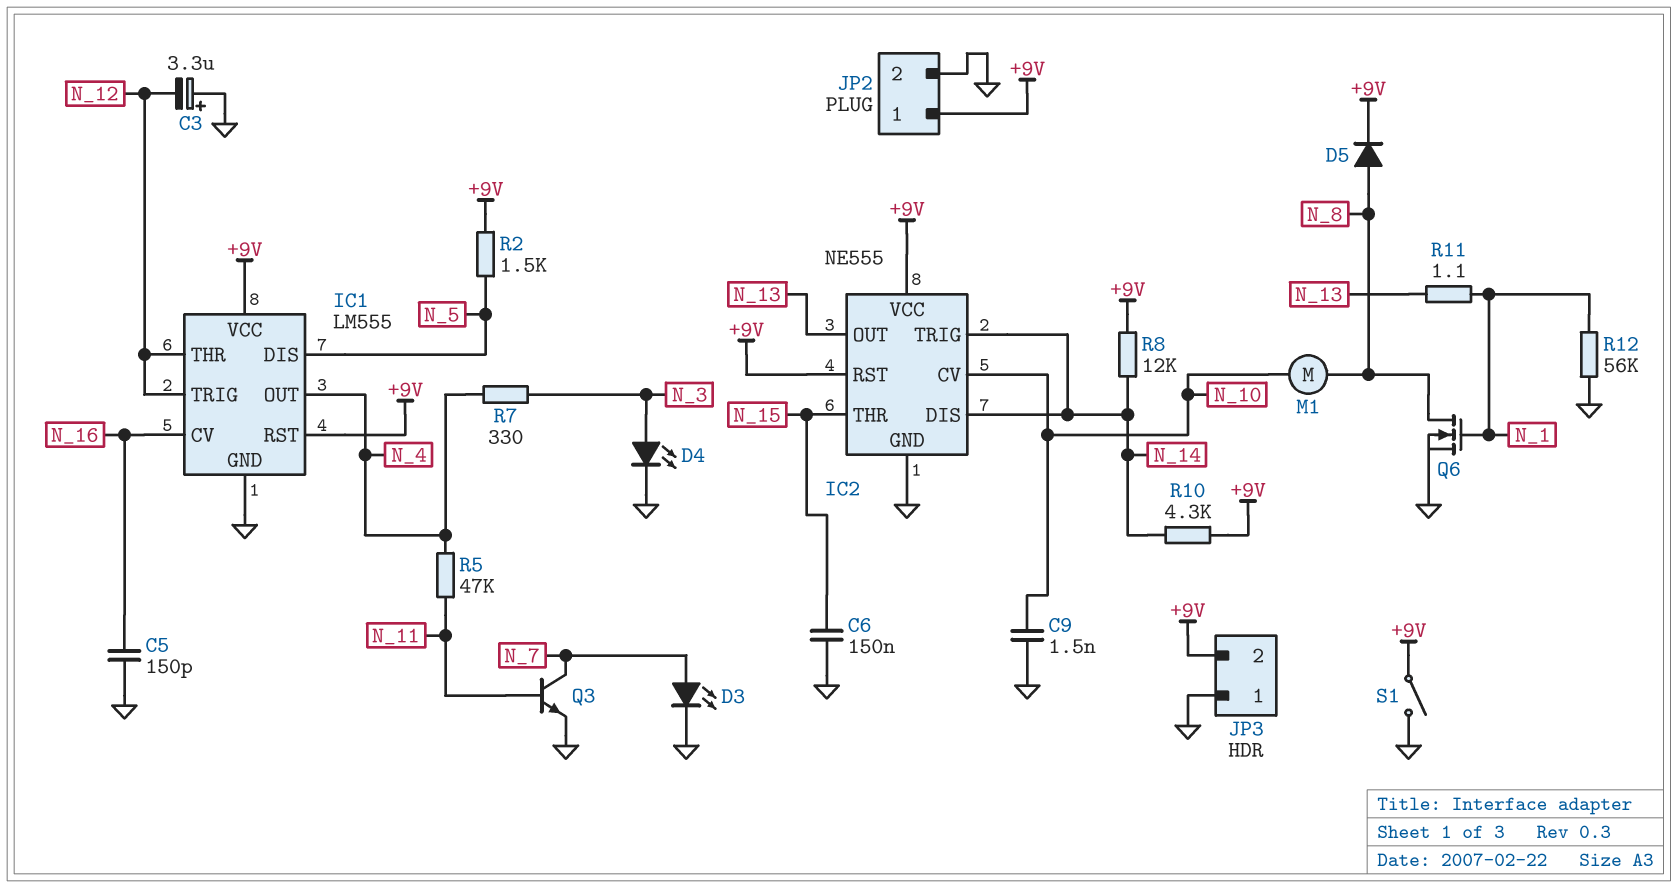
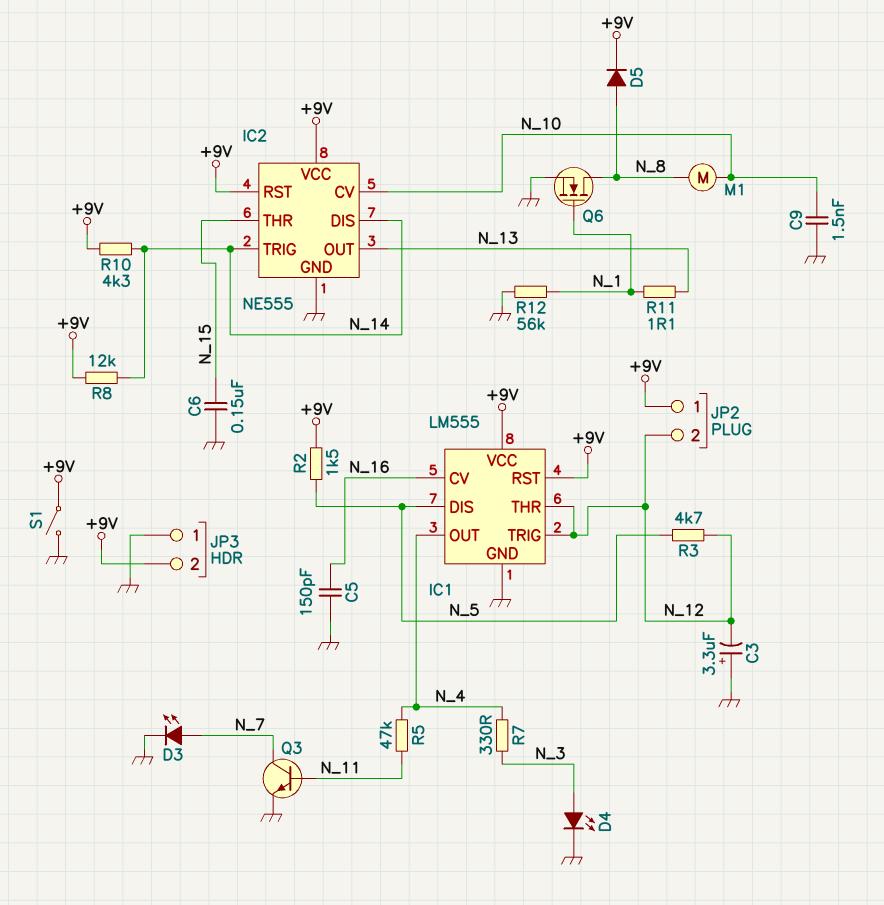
JP2 pin 2: GND -> N_12
R3: none -> 4.7k (N_5, N_12)

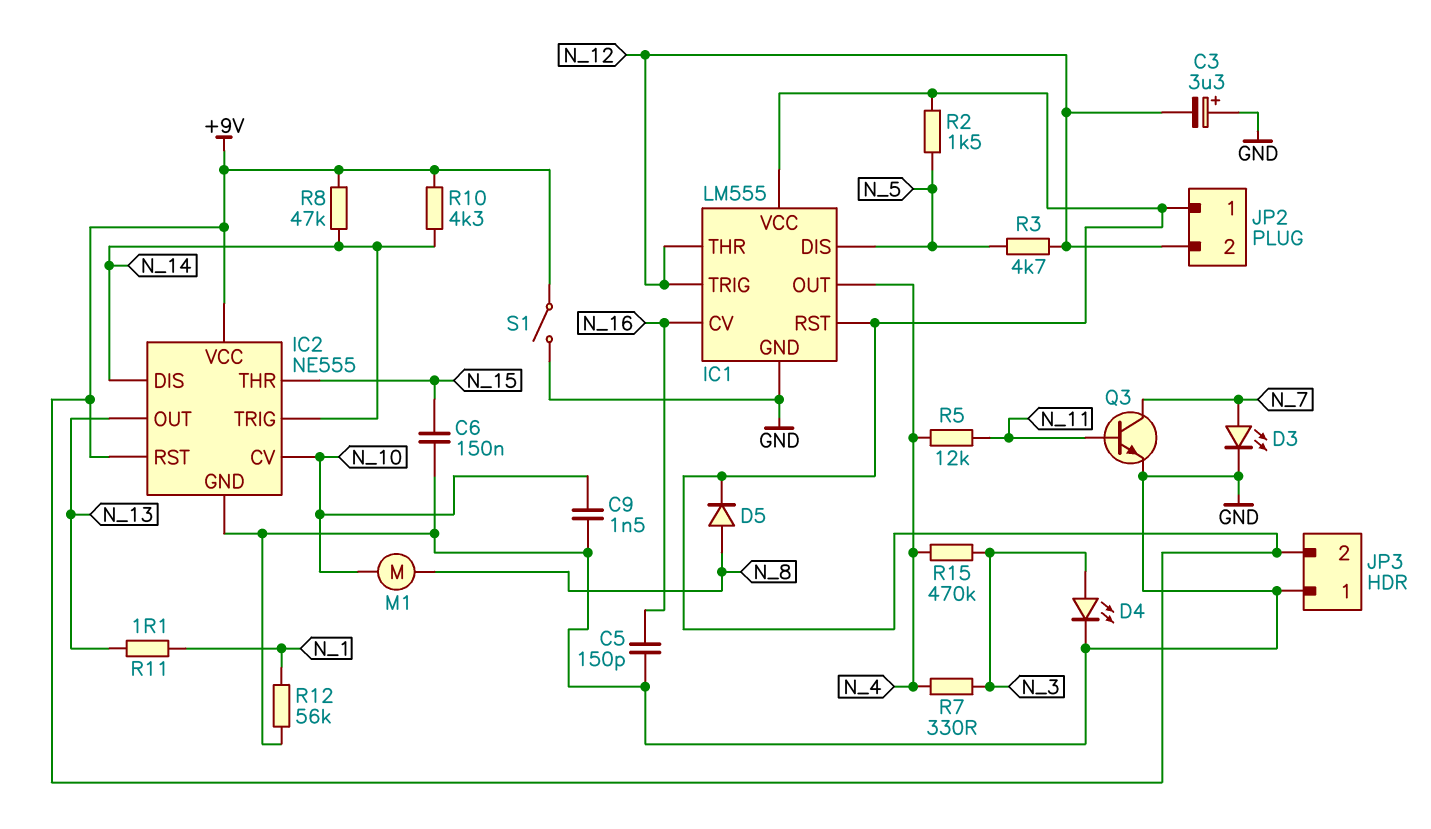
Q6: NMOS (G N_1, D N_8, S GND) -> none
R5: 47k (N_4, N_11) -> 12k (N_4, N_11)
R8: 12k (+9V, N_14) -> 47k (+9V, N_14)
R15: none -> 470k (N_3, N_4)

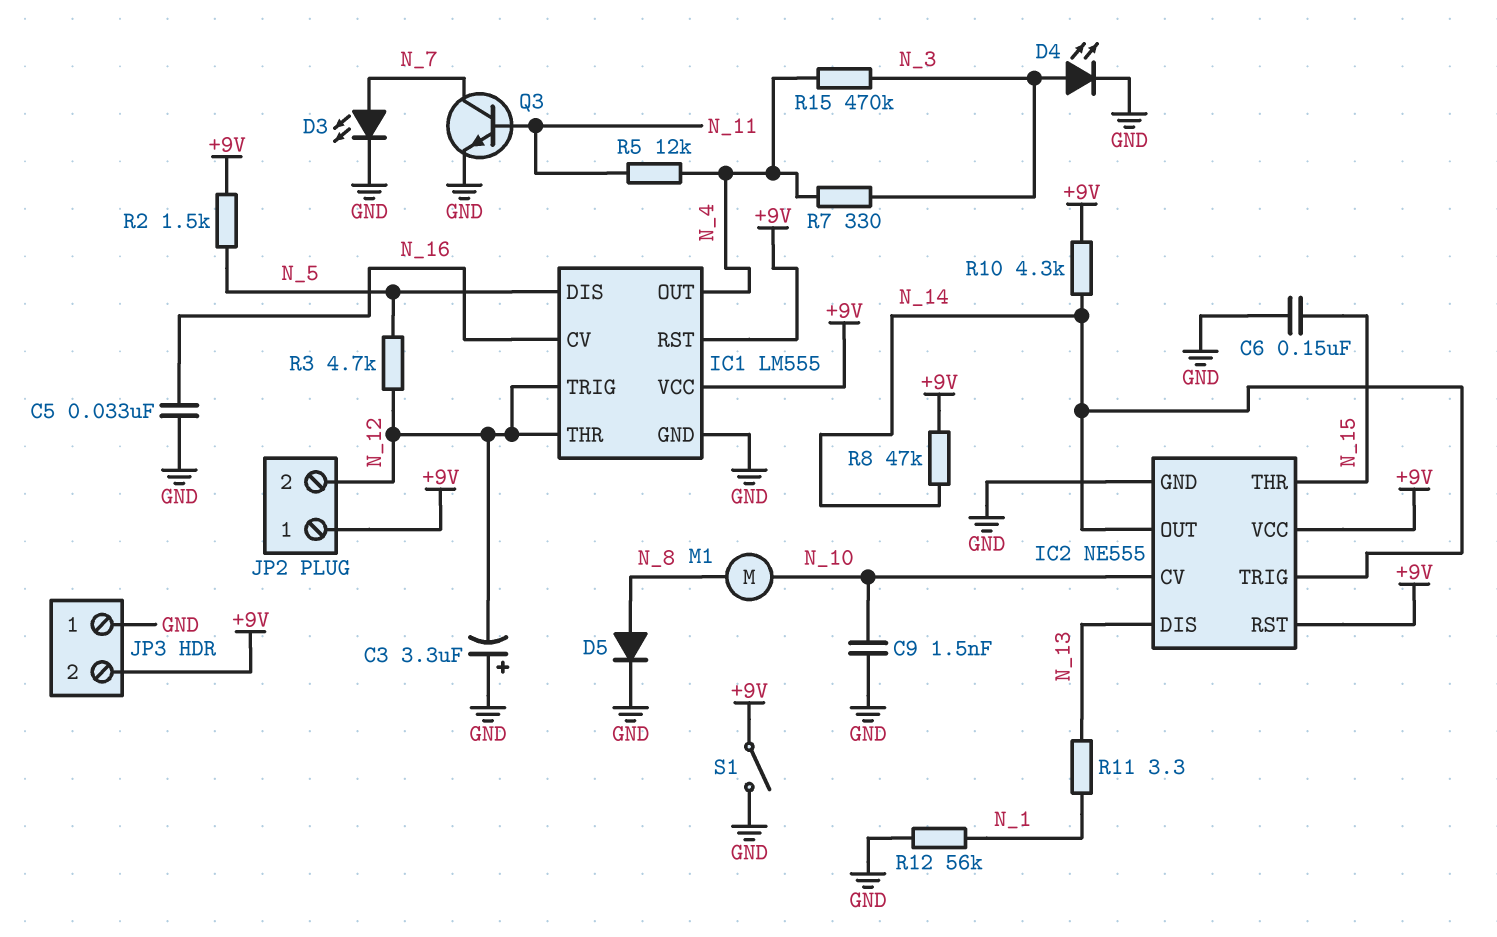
C5: 150pF (GND, N_16) -> 33nF (GND, N_16)
D5: diode (A N_8, K +9V) -> diode (A N_8, K GND)
IC2 pin DIS: N_14 -> N_13
IC2 pin OUT: N_13 -> N_14
R11: 1.1 (N_1, N_13) -> 3.3 (N_1, N_13)

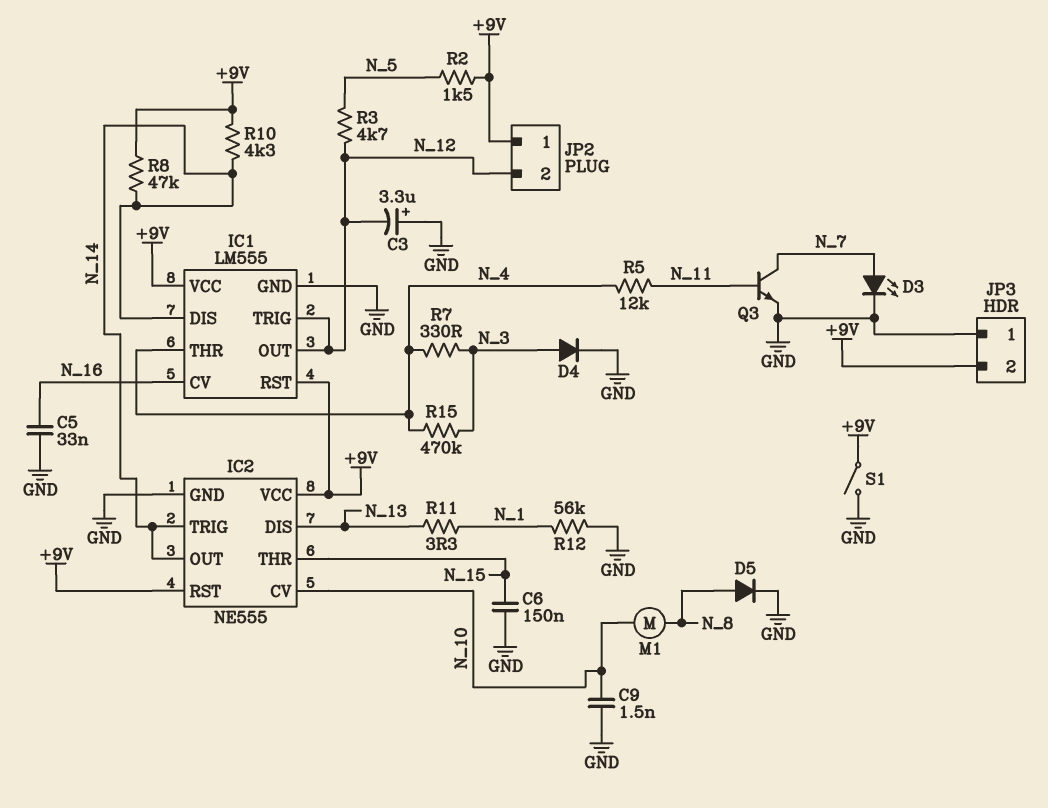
D4: LED (A N_3, K GND) -> diode (A N_3, K GND)
IC1 pin DIS: N_5 -> N_14
IC1 pin OUT: N_4 -> N_12
IC1 pin THR: N_12 -> N_4

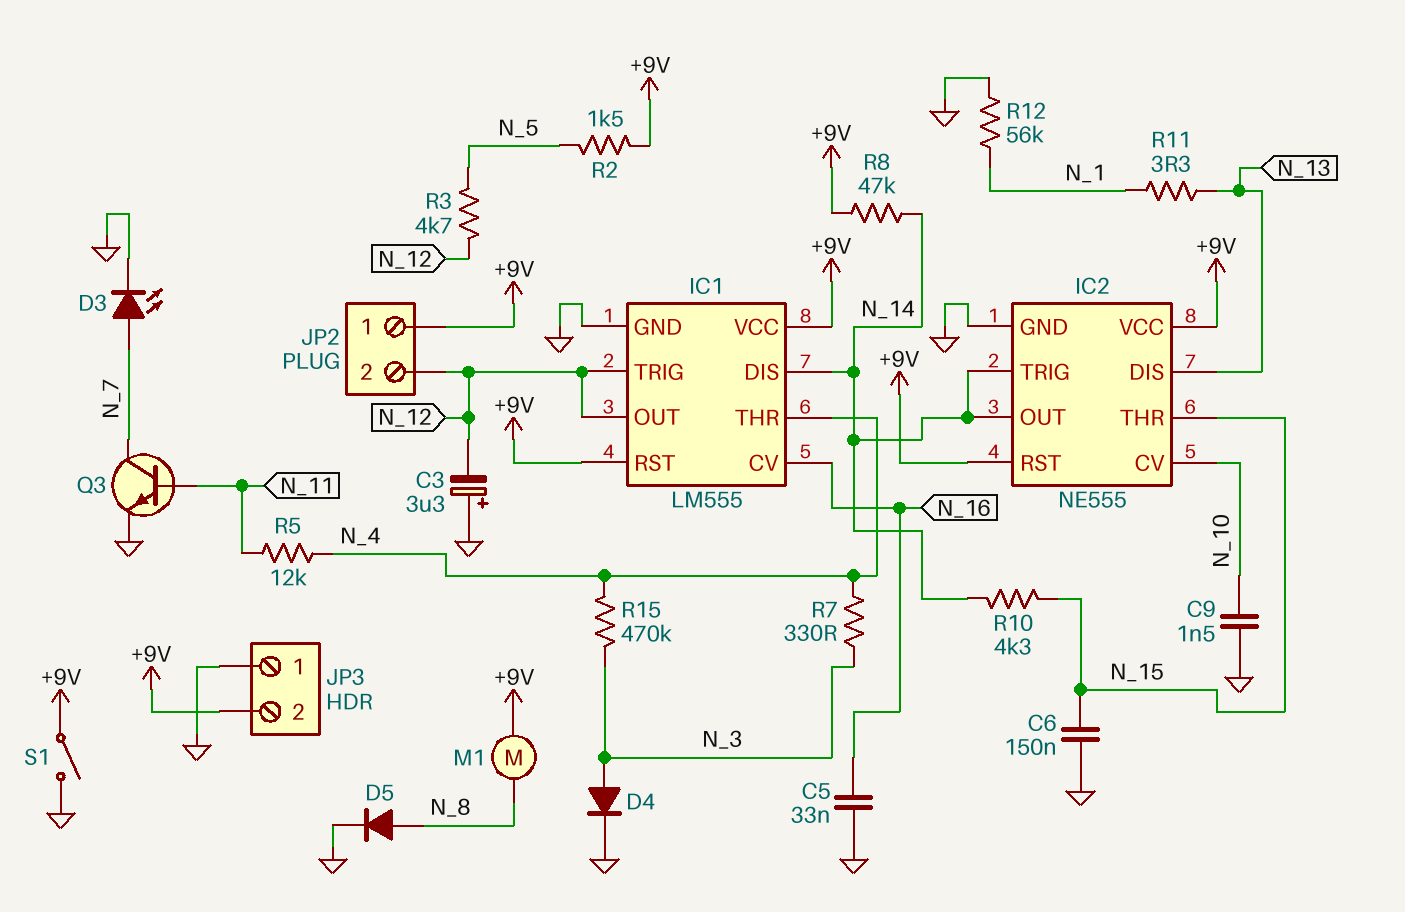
M1: motor (N_8, N_10) -> motor (+9V, N_8)
R10: 4.3k (+9V, N_14) -> 4.3k (N_14, N_15)

